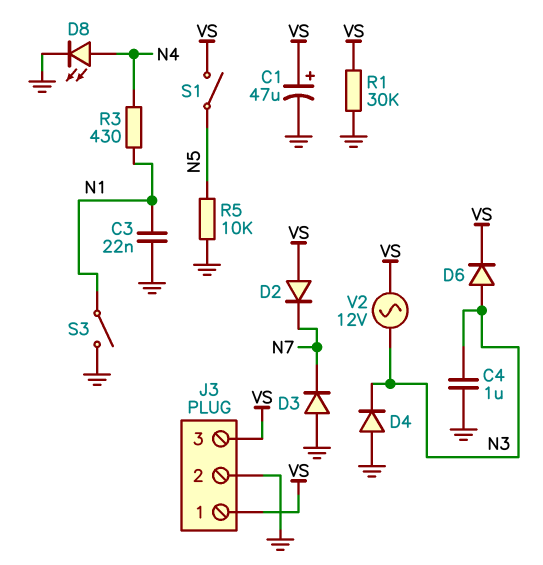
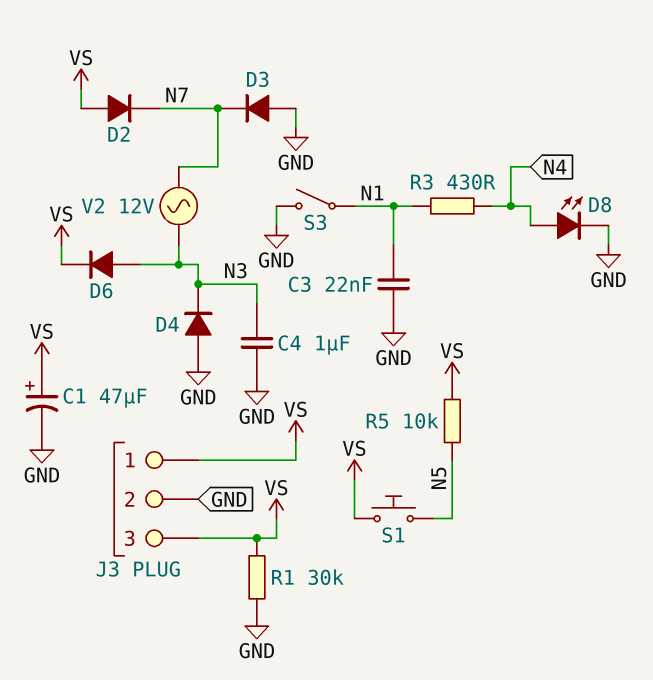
R5: 10k (GND, N5) -> 10k (N5, VS)
S1: switch (N5, VS) -> button (N5, VS)
V2: AC 12V (N3, VS) -> AC 12V (N3, N7)

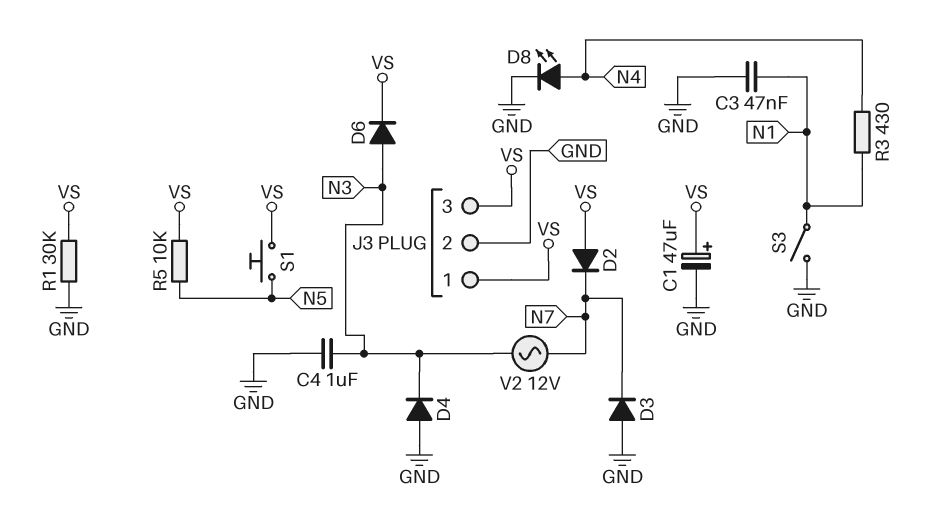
C3: 22nF (GND, N1) -> 47nF (GND, N1)

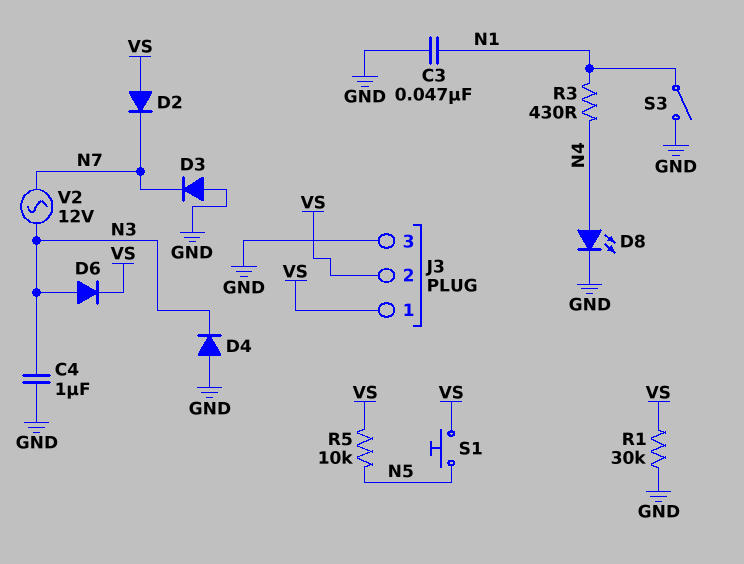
C1: 47uF (plus VS, minus GND) -> none
J3 pin 2: GND -> VS
J3 pin 3: VS -> GND

